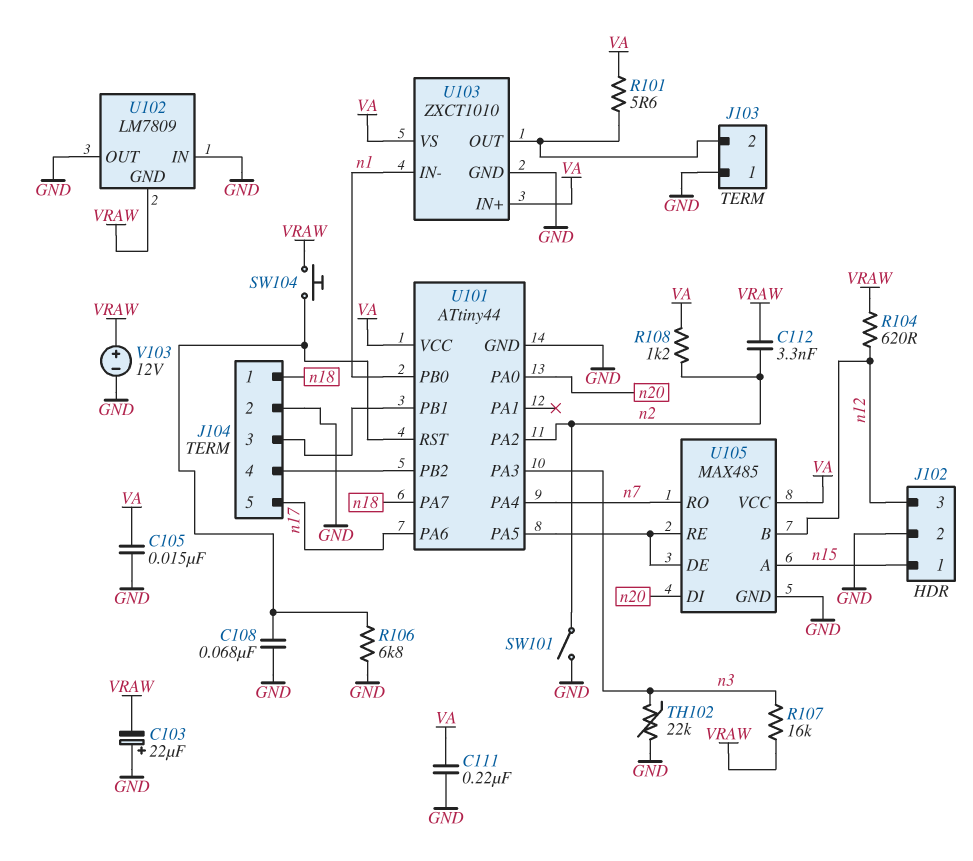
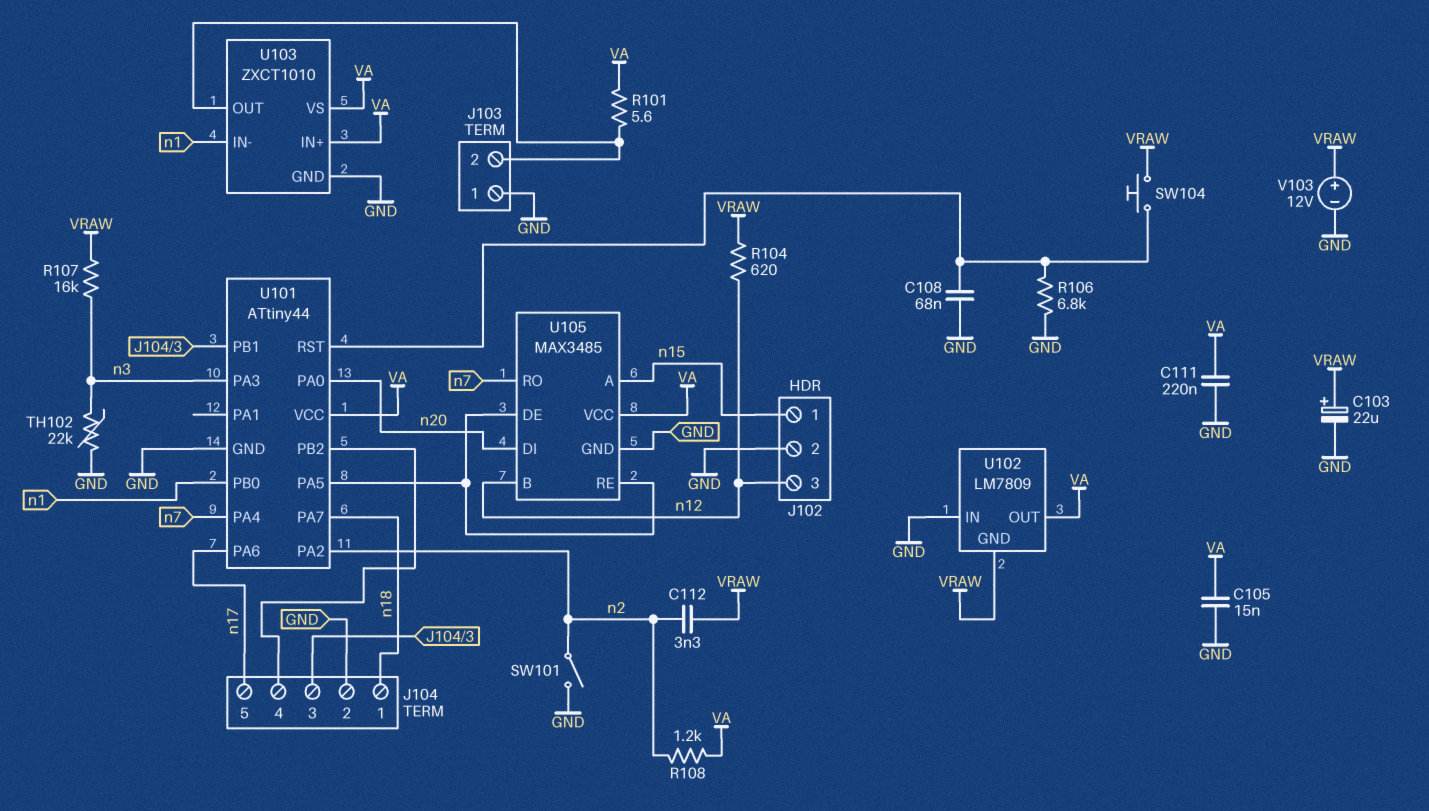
C103: 22uF (plus GND, minus VRAW) -> 22uF (plus VRAW, minus GND)
U102 pin OUT: GND -> VA
U105: MAX485 -> MAX3485

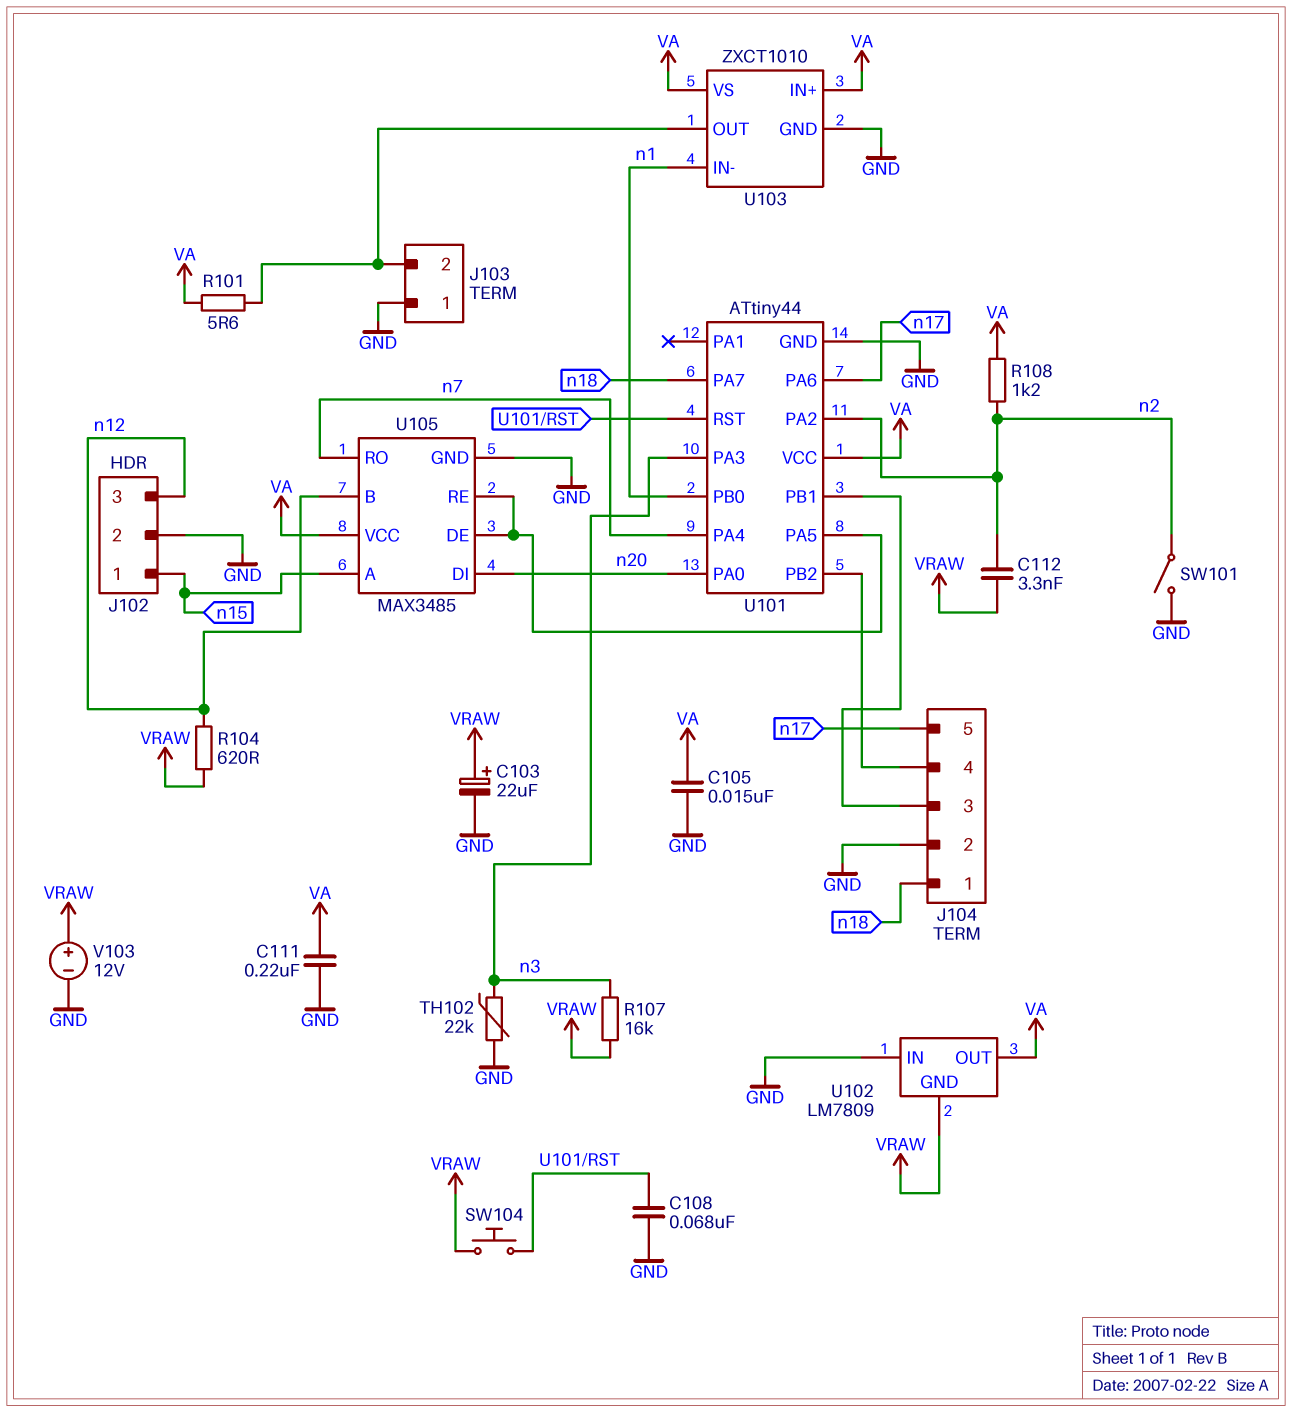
R106: 6.8k (GND, U101/RST) -> none

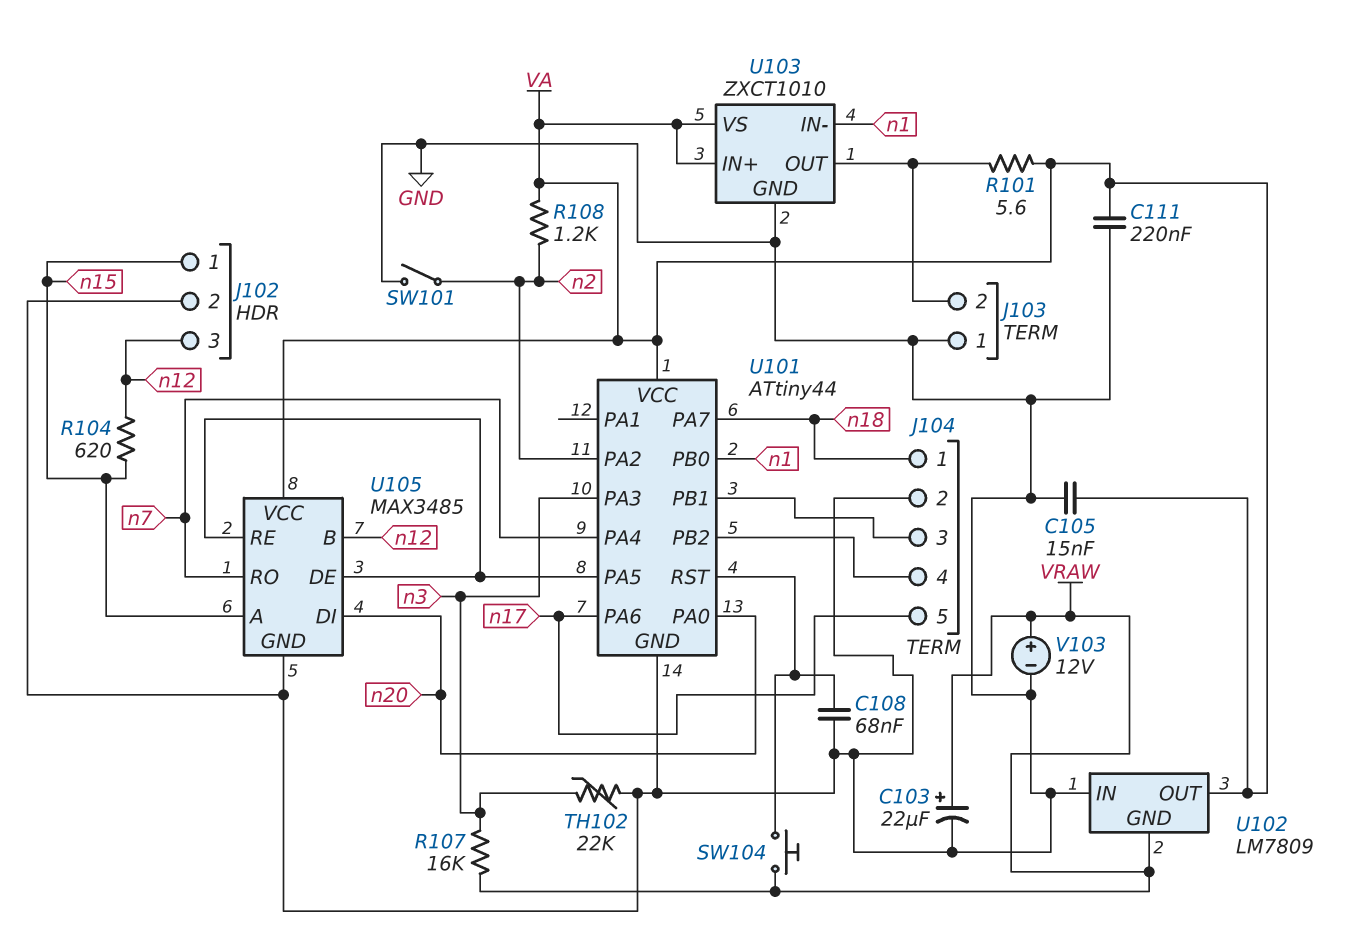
C112: 3.3nF (VRAW, n2) -> none
R104: 620 (VRAW, n12) -> 620 (n12, n15)

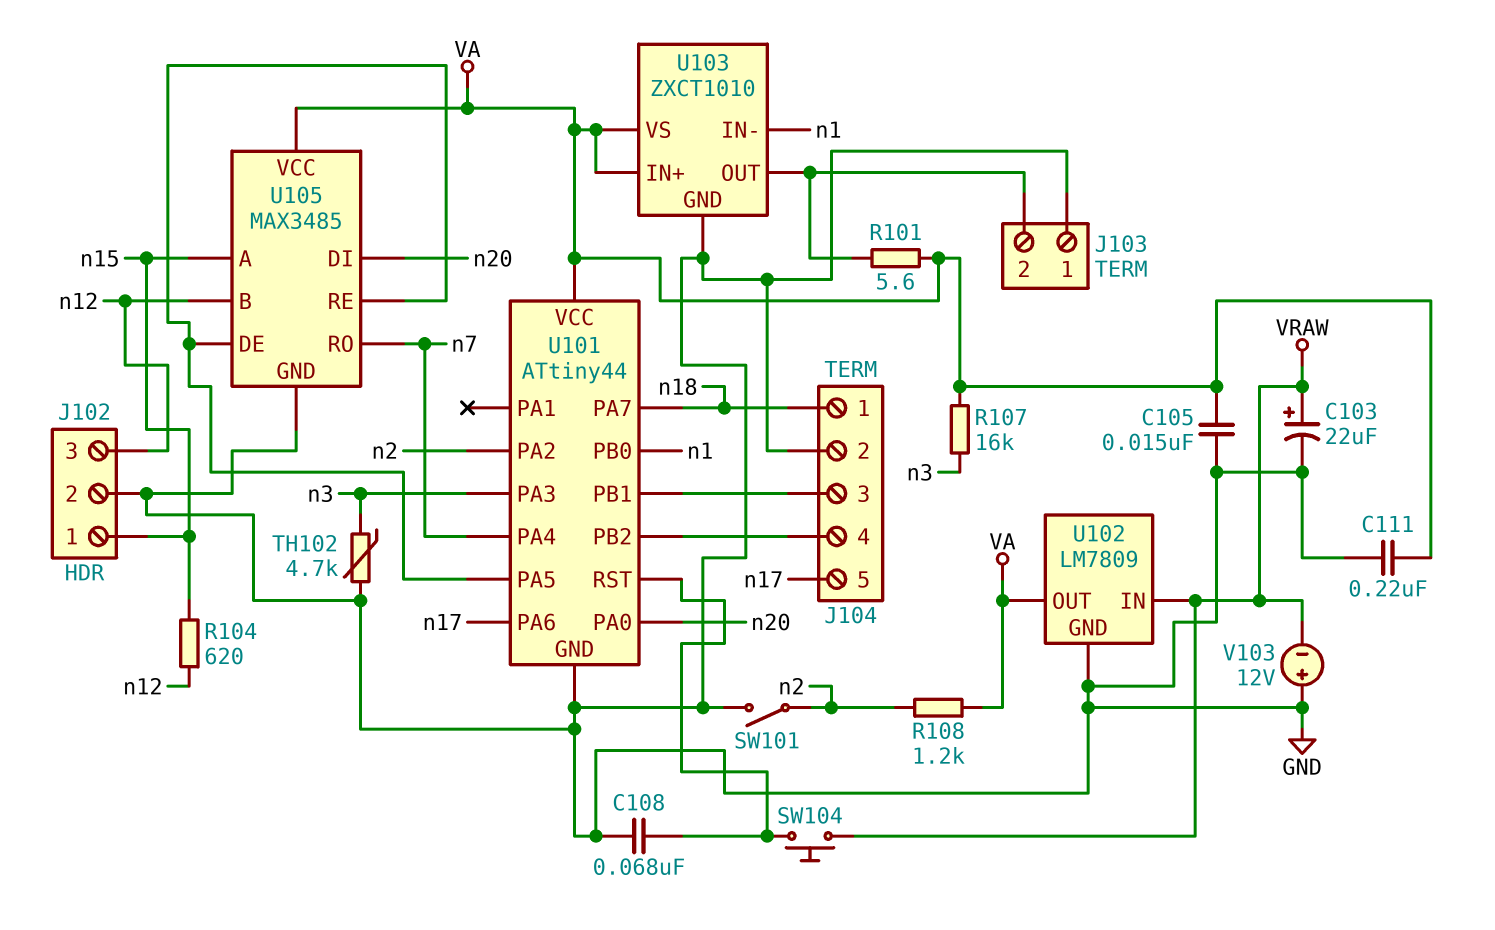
R107: 16k (VRAW, n3) -> 16k (VA, n3)
TH102: 22k (GND, n3) -> 4.7k (GND, n3)
U102 pin GND: VRAW -> GND
U102 pin IN: GND -> VRAW
V103: 12V (plus VRAW, minus GND) -> 12V (plus GND, minus VRAW)

